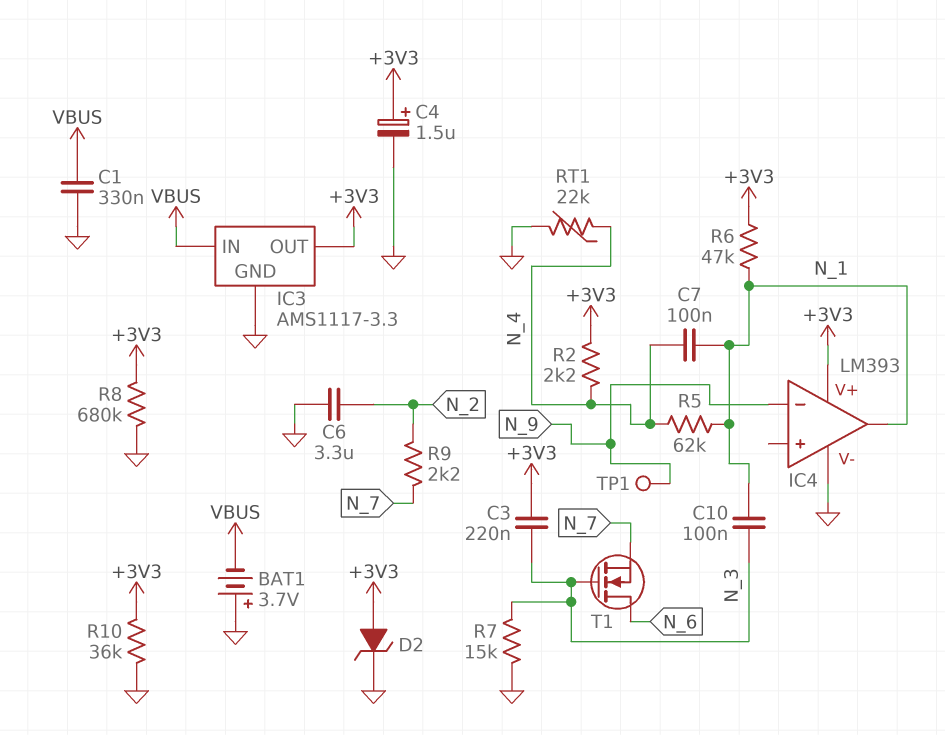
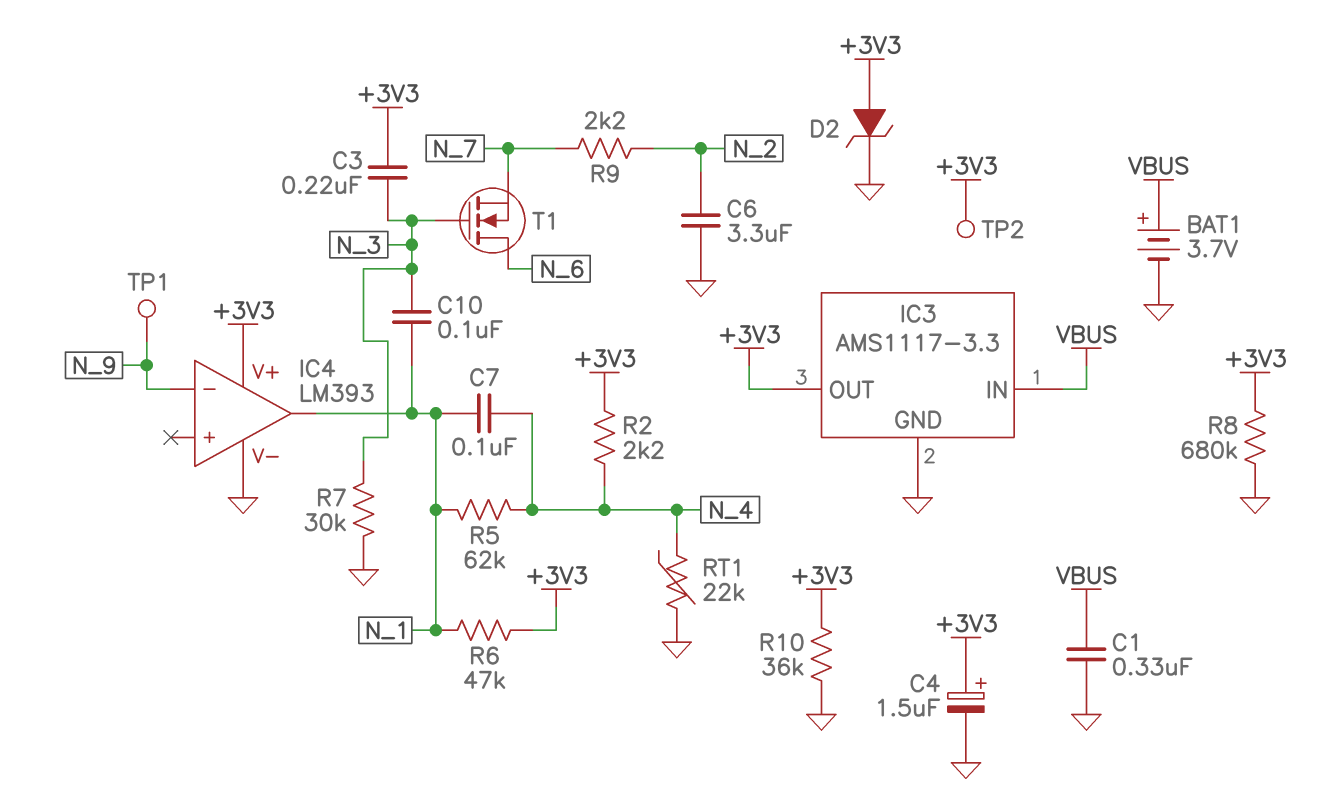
BAT1: 3.7V (plus GND, minus VBUS) -> 3.7V (plus VBUS, minus GND)
R7: 15k (GND, N_3) -> 30k (GND, N_3)
TP2: none -> test point (+3V3)

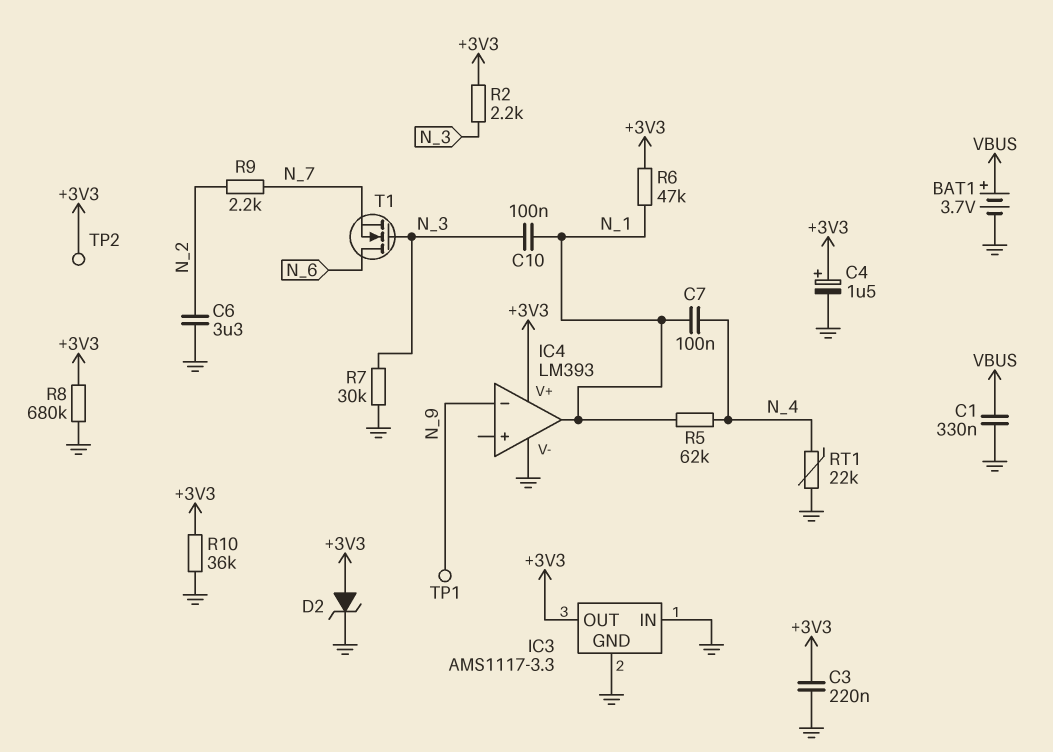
C3: 220nF (+3V3, N_3) -> 220nF (+3V3, GND)
IC3 pin IN: VBUS -> GND
R2: 2.2k (+3V3, N_4) -> 2.2k (+3V3, N_3)

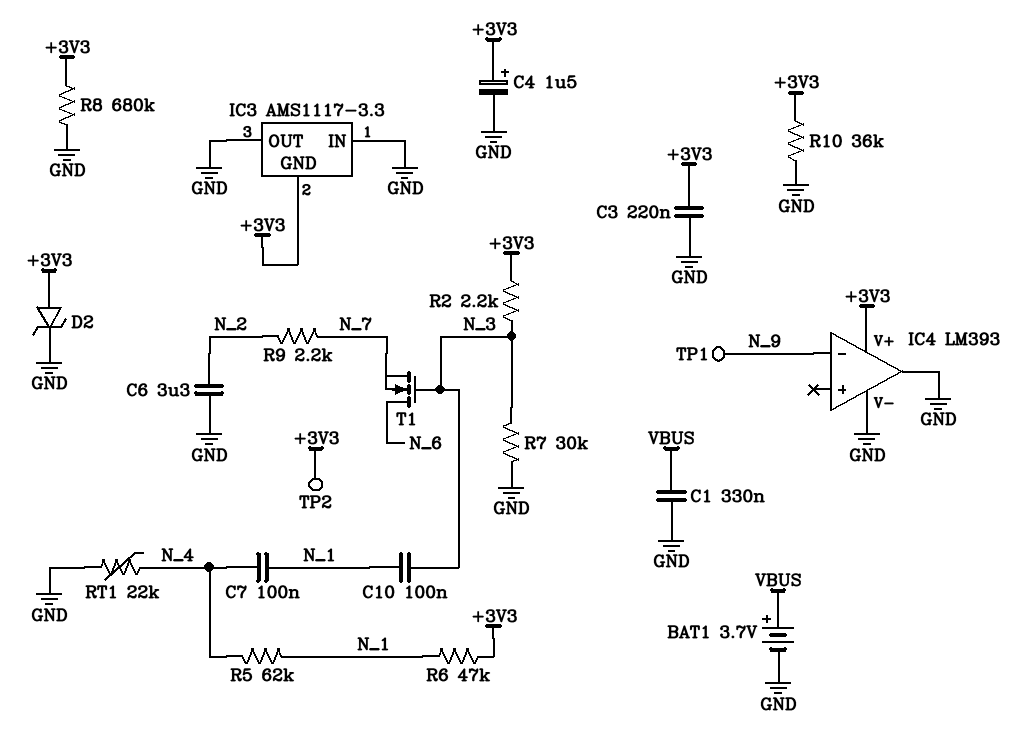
IC3 pin GND: GND -> +3V3
IC3 pin OUT: +3V3 -> GND
IC4 pin out: N_1 -> GND

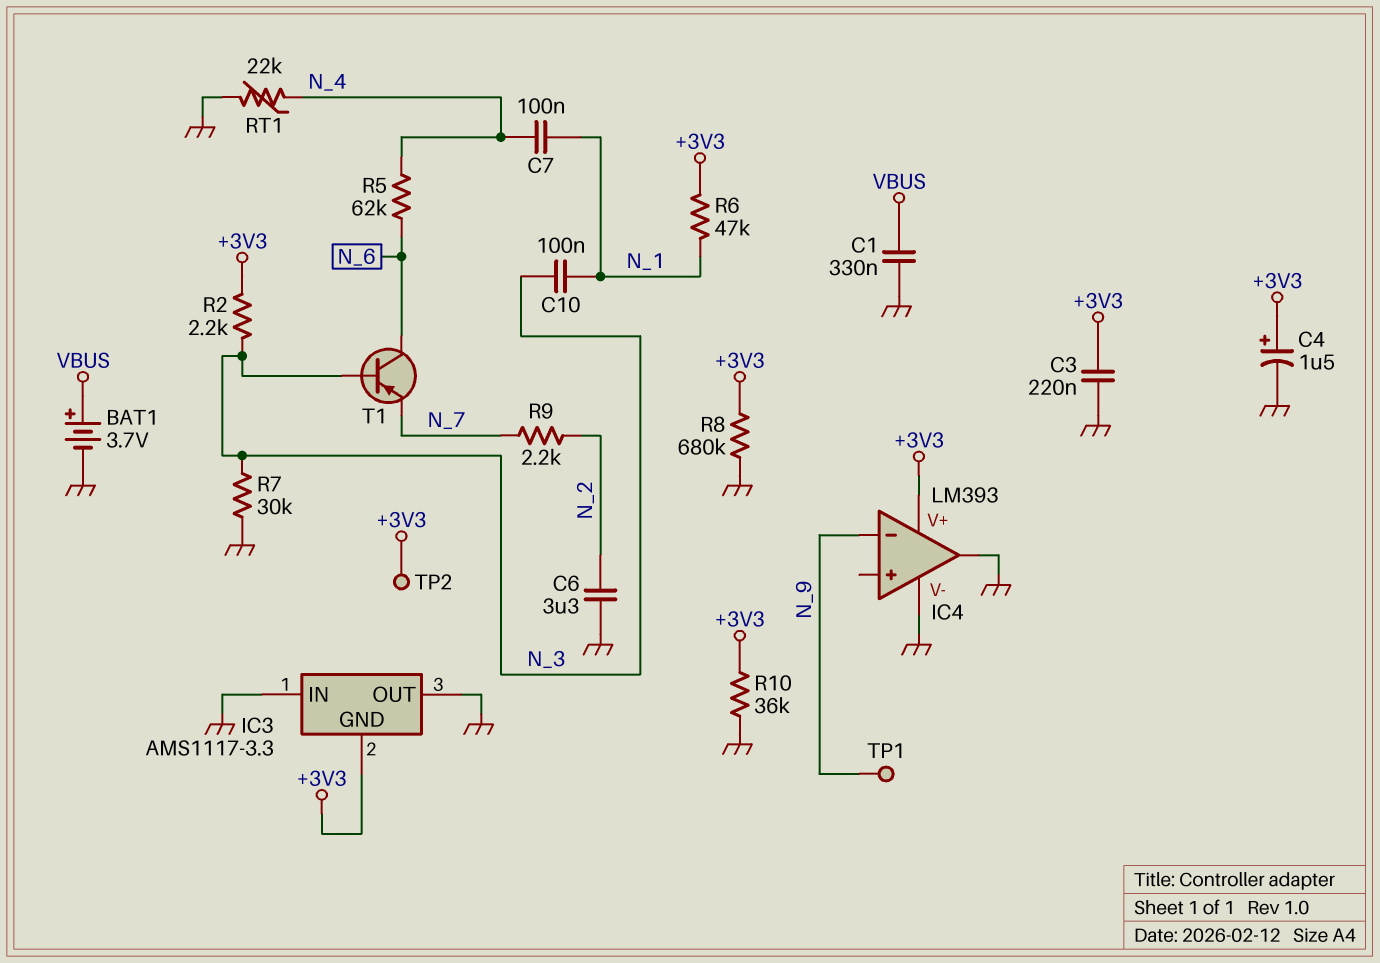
D2: zener (A +3V3, K GND) -> none
R5: 62k (N_1, N_4) -> 62k (N_4, N_6)
T1: NMOS (G N_3, D N_6, S N_7) -> PNP (B N_3, C N_6, E N_7)

